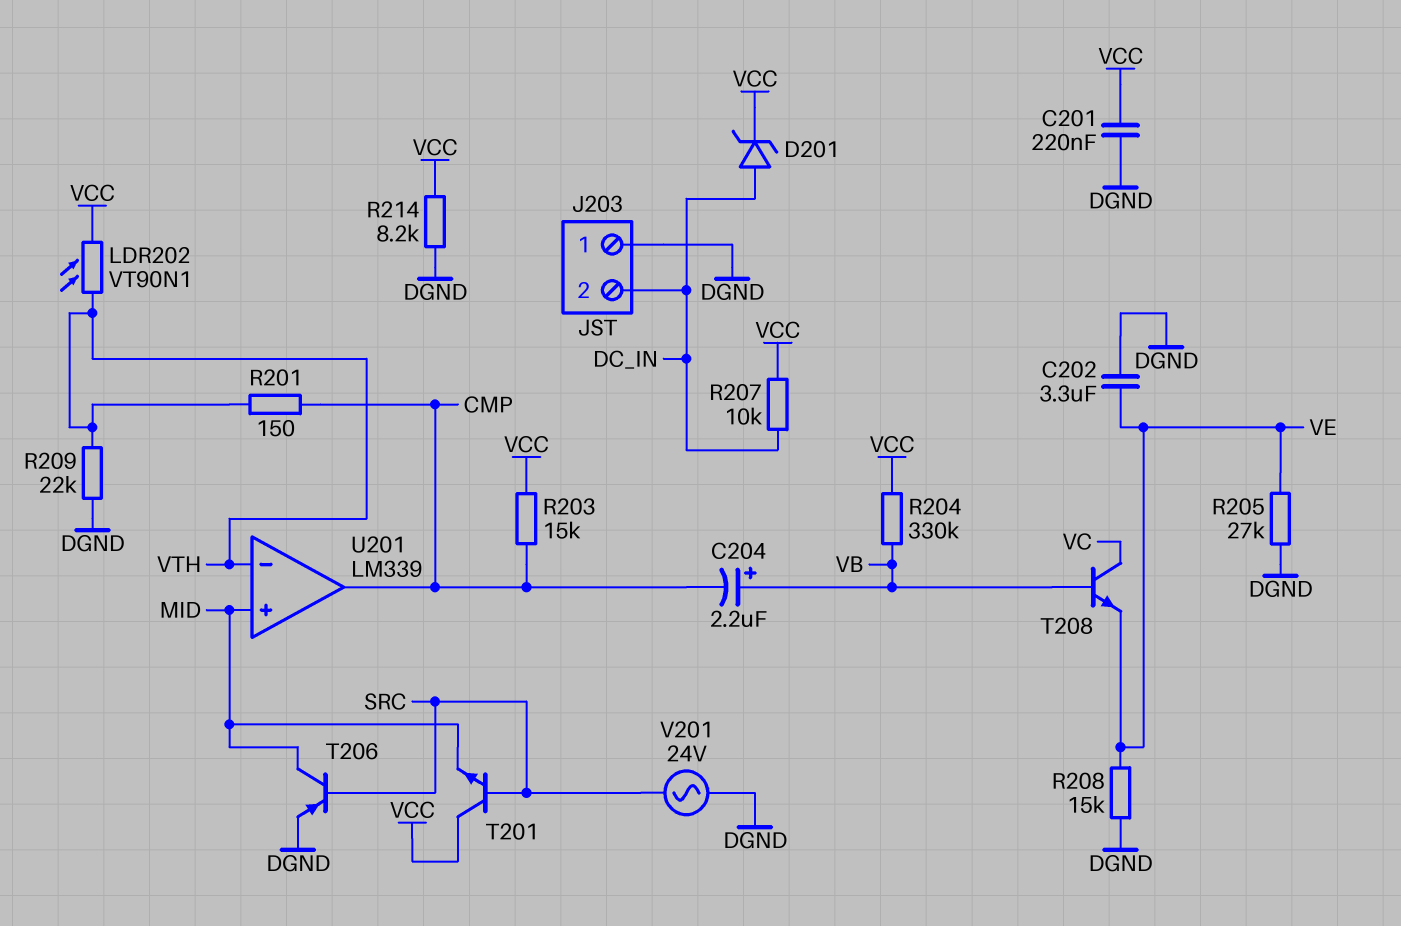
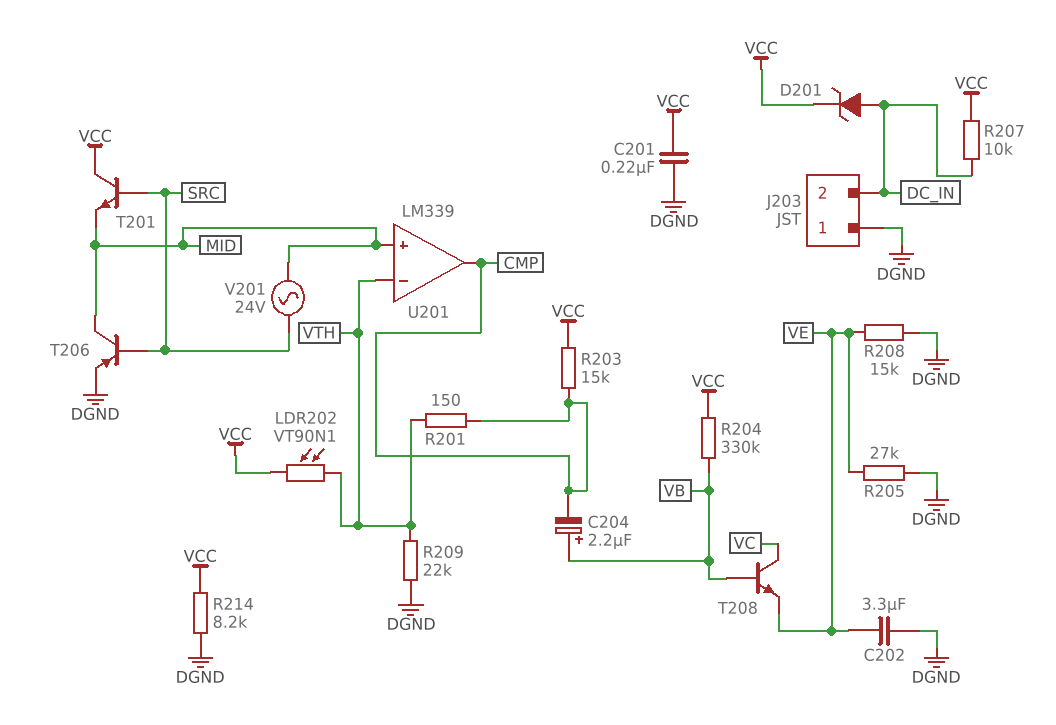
V201: AC 24V (DGND, SRC) -> AC 24V (MID, SRC)

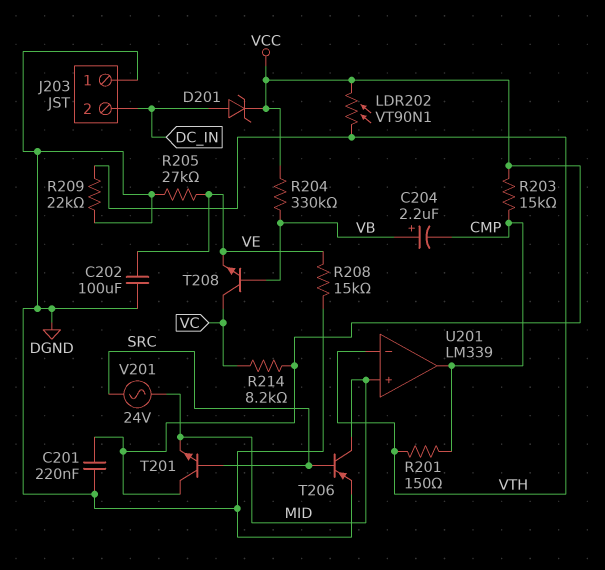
C202: 3.3uF (DGND, VE) -> 100uF (DGND, VE)
R207: 10k (DC_IN, VCC) -> none
R214: 8.2k (DGND, VCC) -> 8.2k (VC, VCC)

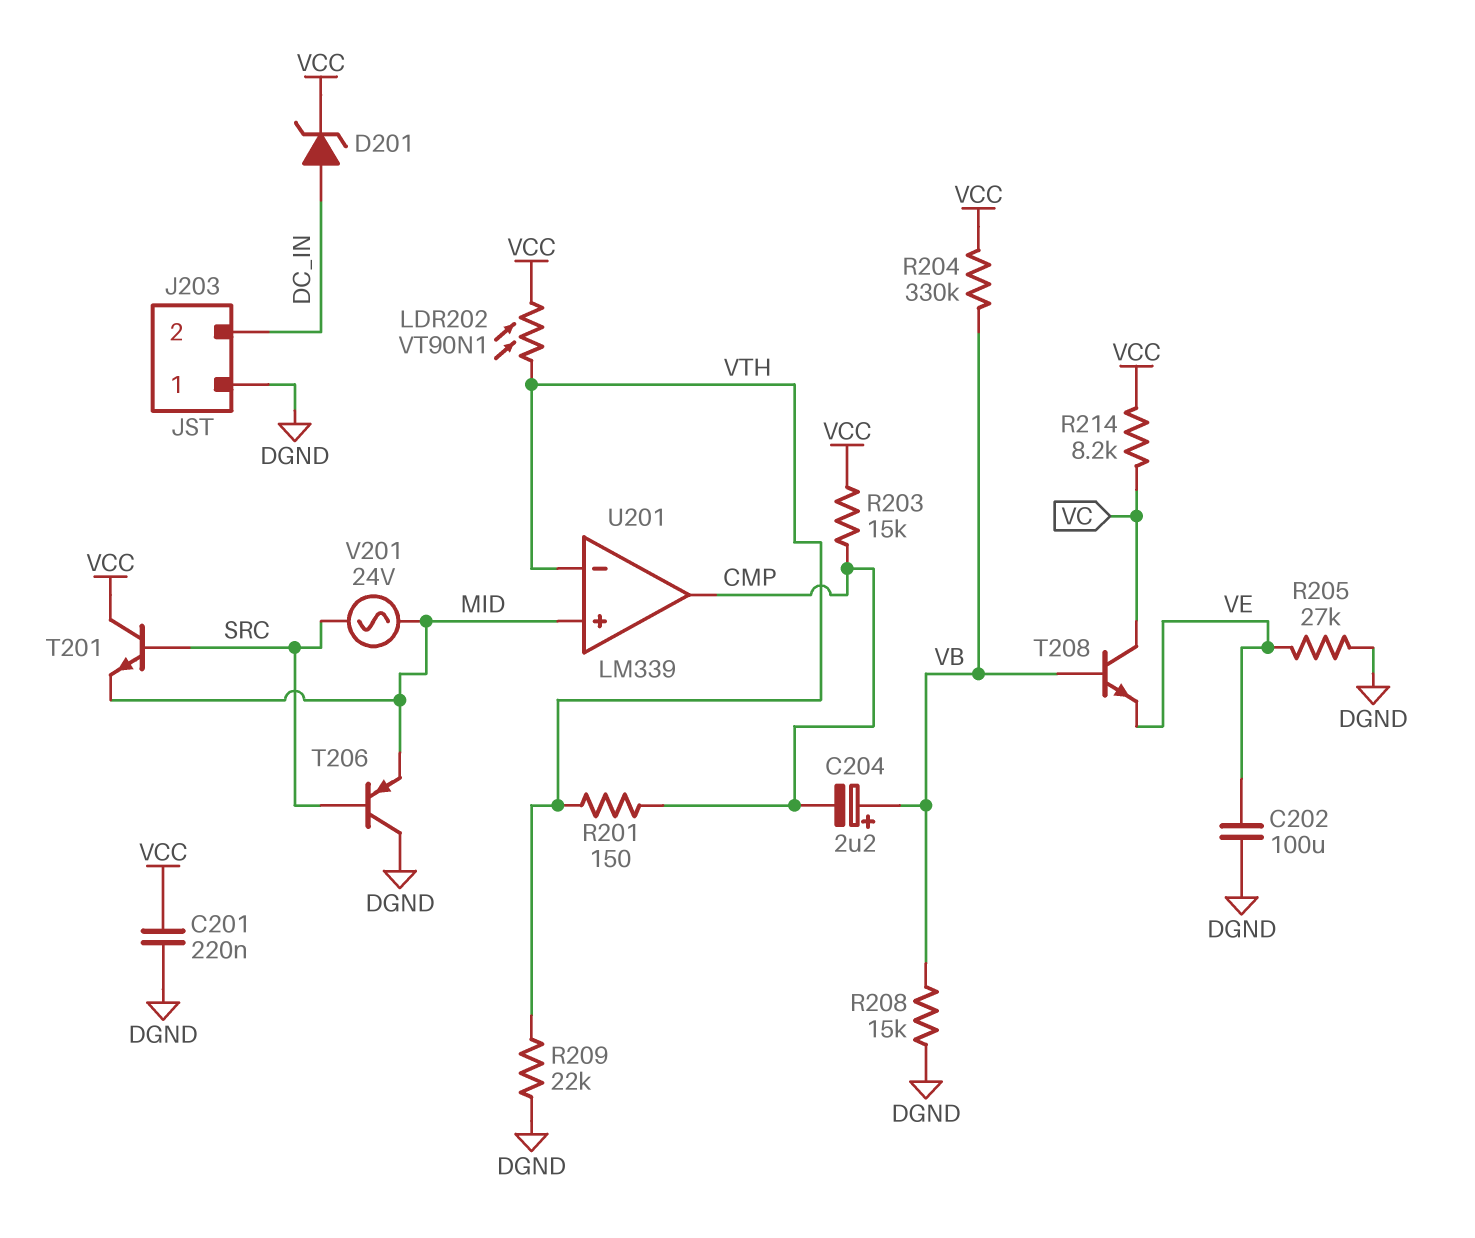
R208: 15k (DGND, VE) -> 15k (DGND, VB)
T206: PNP (B SRC, C MID, E DGND) -> PNP (B SRC, C DGND, E MID)

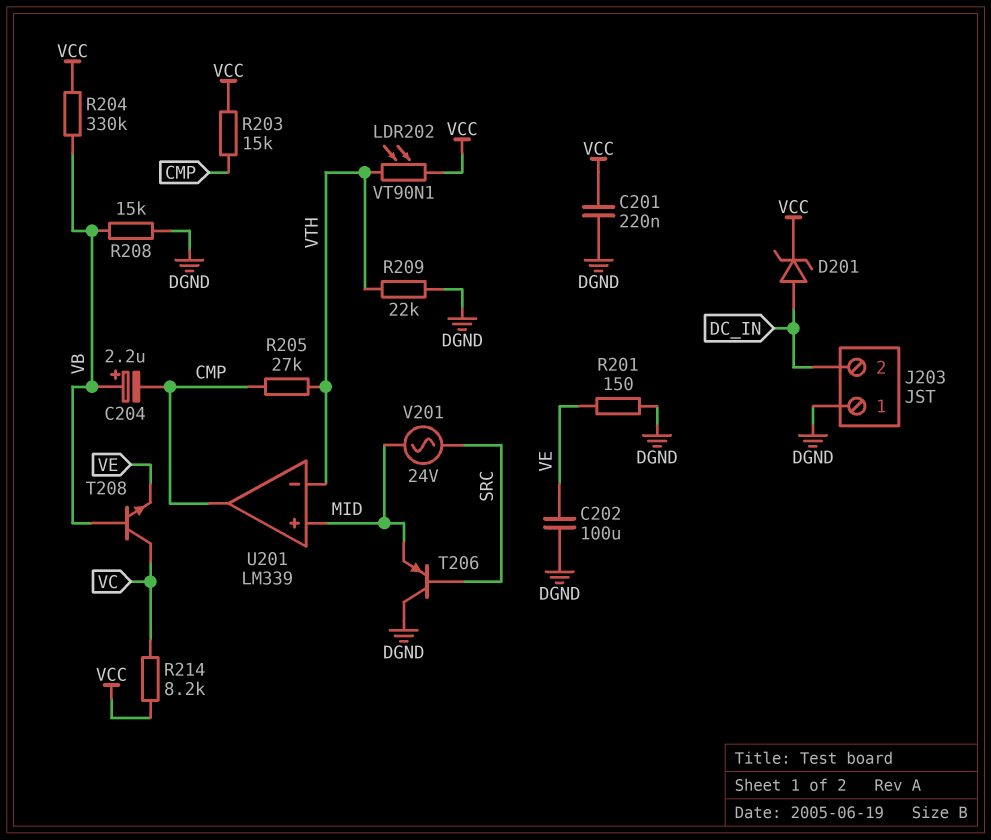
R201: 150 (CMP, VTH) -> 150 (DGND, VE)
R205: 27k (DGND, VE) -> 27k (CMP, VTH)
T201: NPN (B SRC, C VCC, E MID) -> none

